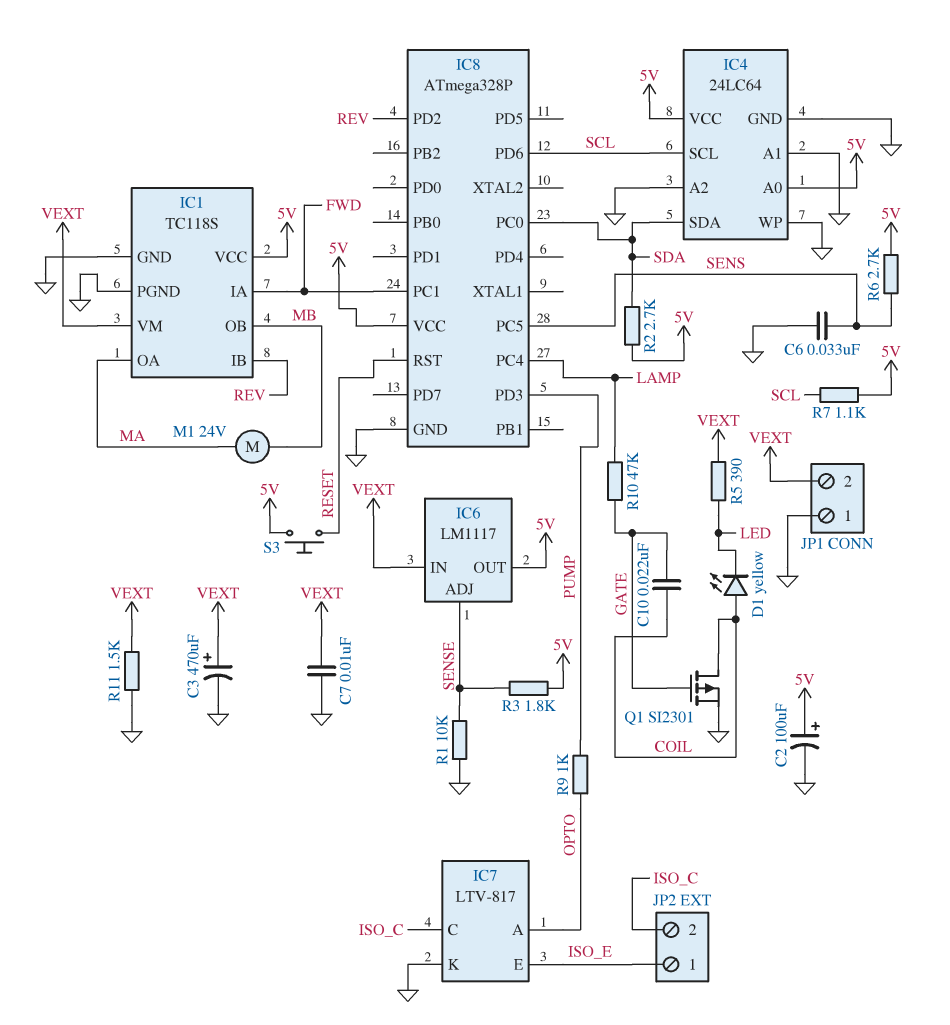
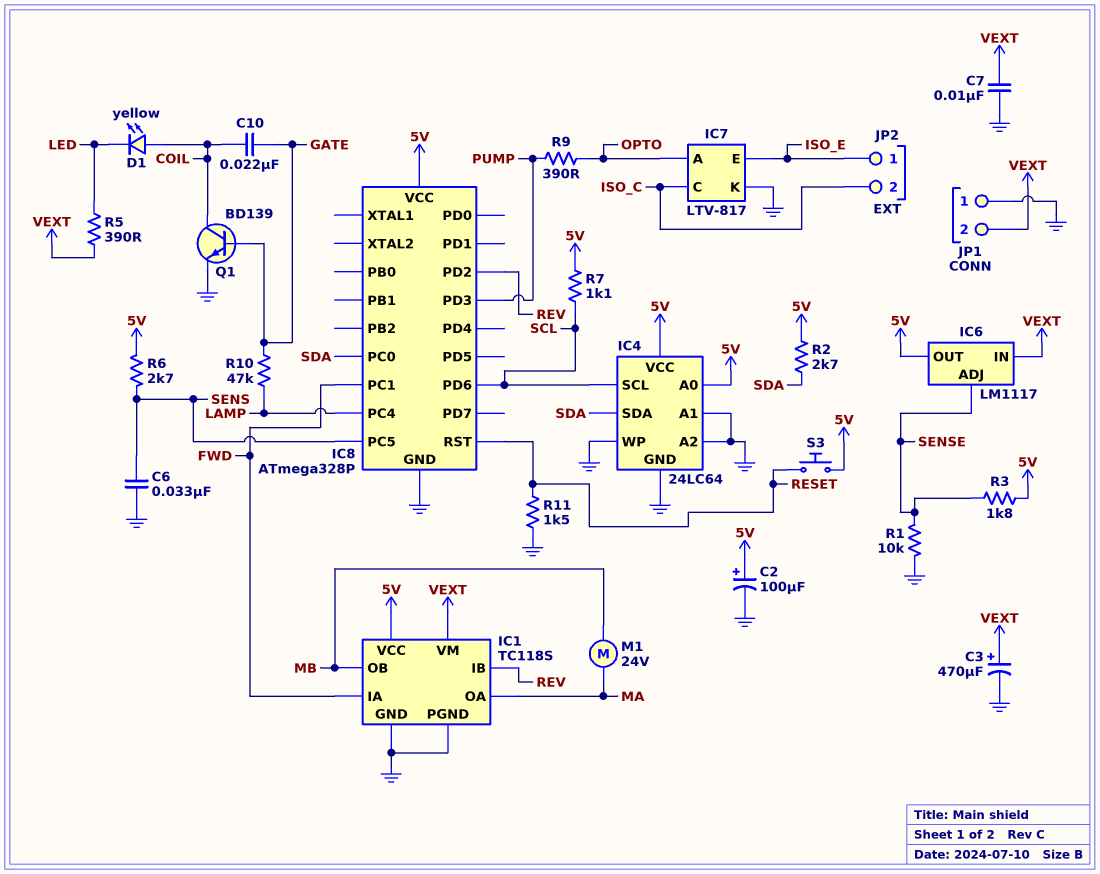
Q1: PMOS SI2301 (G GATE, D COIL, S GND) -> NPN BD139 (B GATE, C COIL, E GND)
R9: 1k (OPTO, PUMP) -> 390 (OPTO, PUMP)
R11: 1.5k (GND, VEXT) -> 1.5k (GND, RESET)

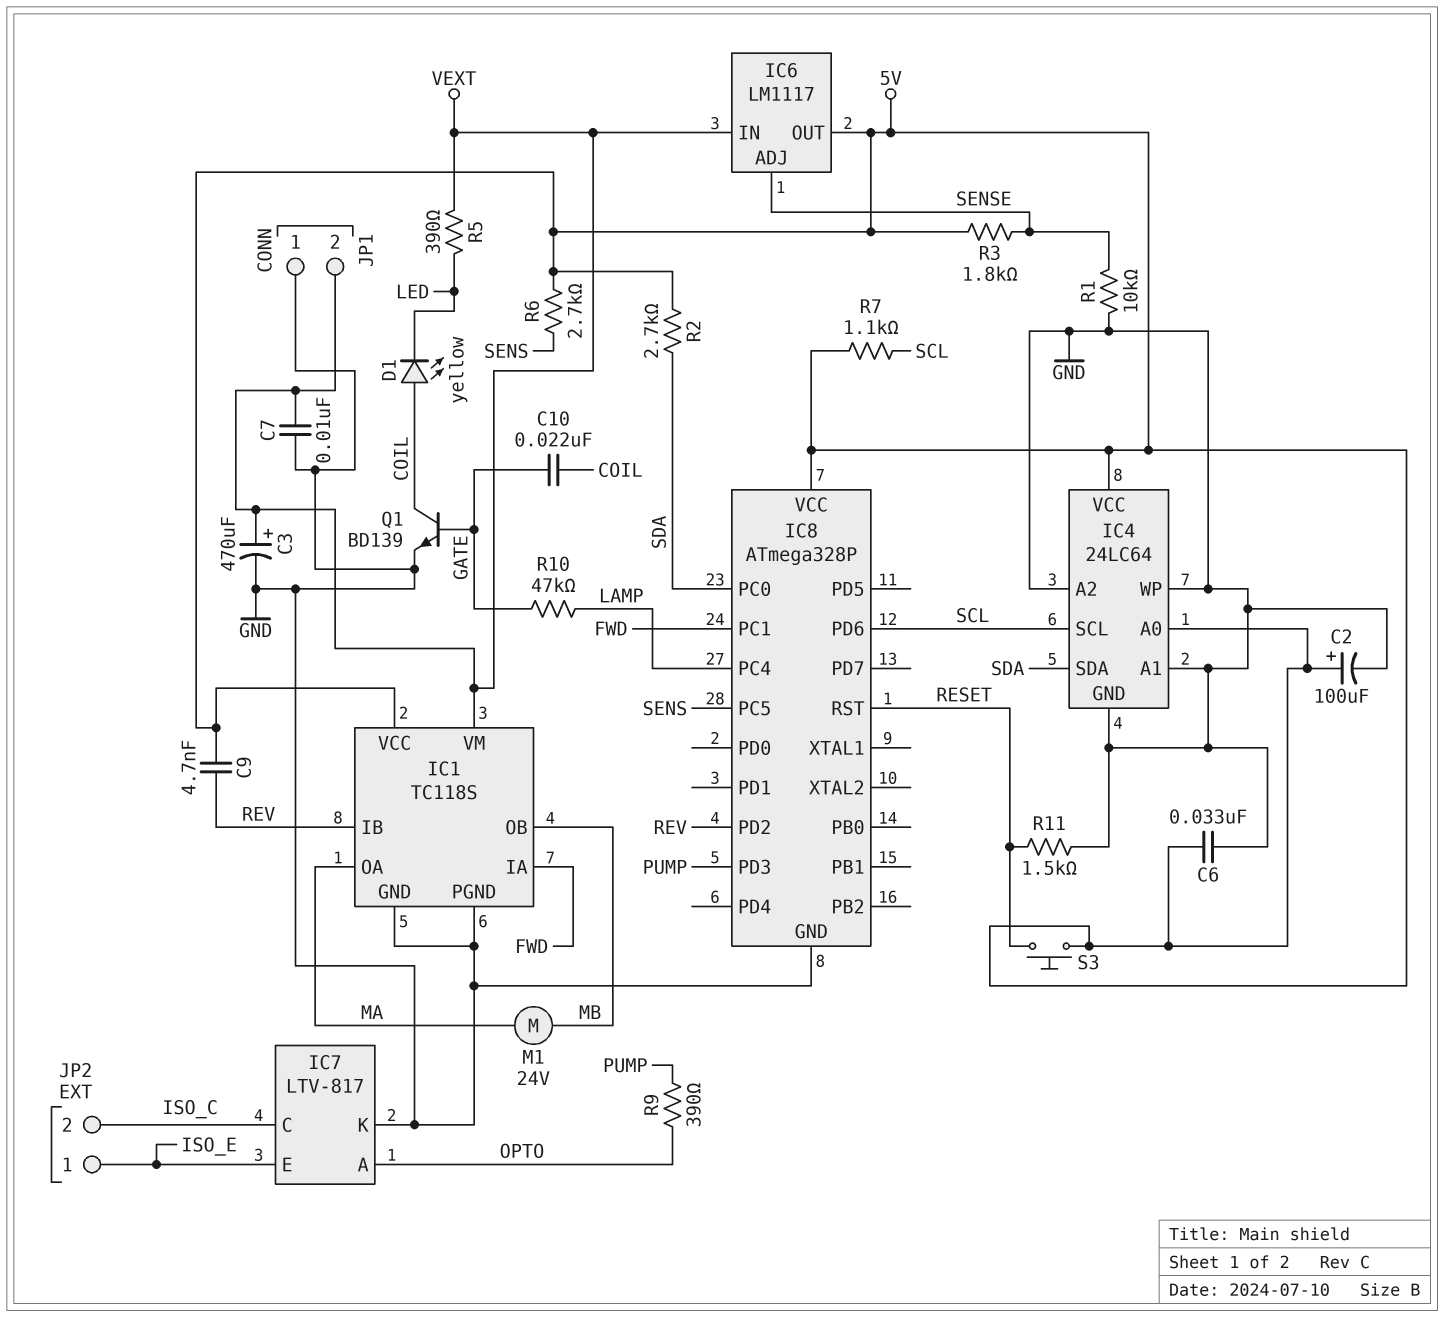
C6: 33nF (GND, SENS) -> 33nF (5V, GND)
C9: none -> 4.7nF (5V, REV)

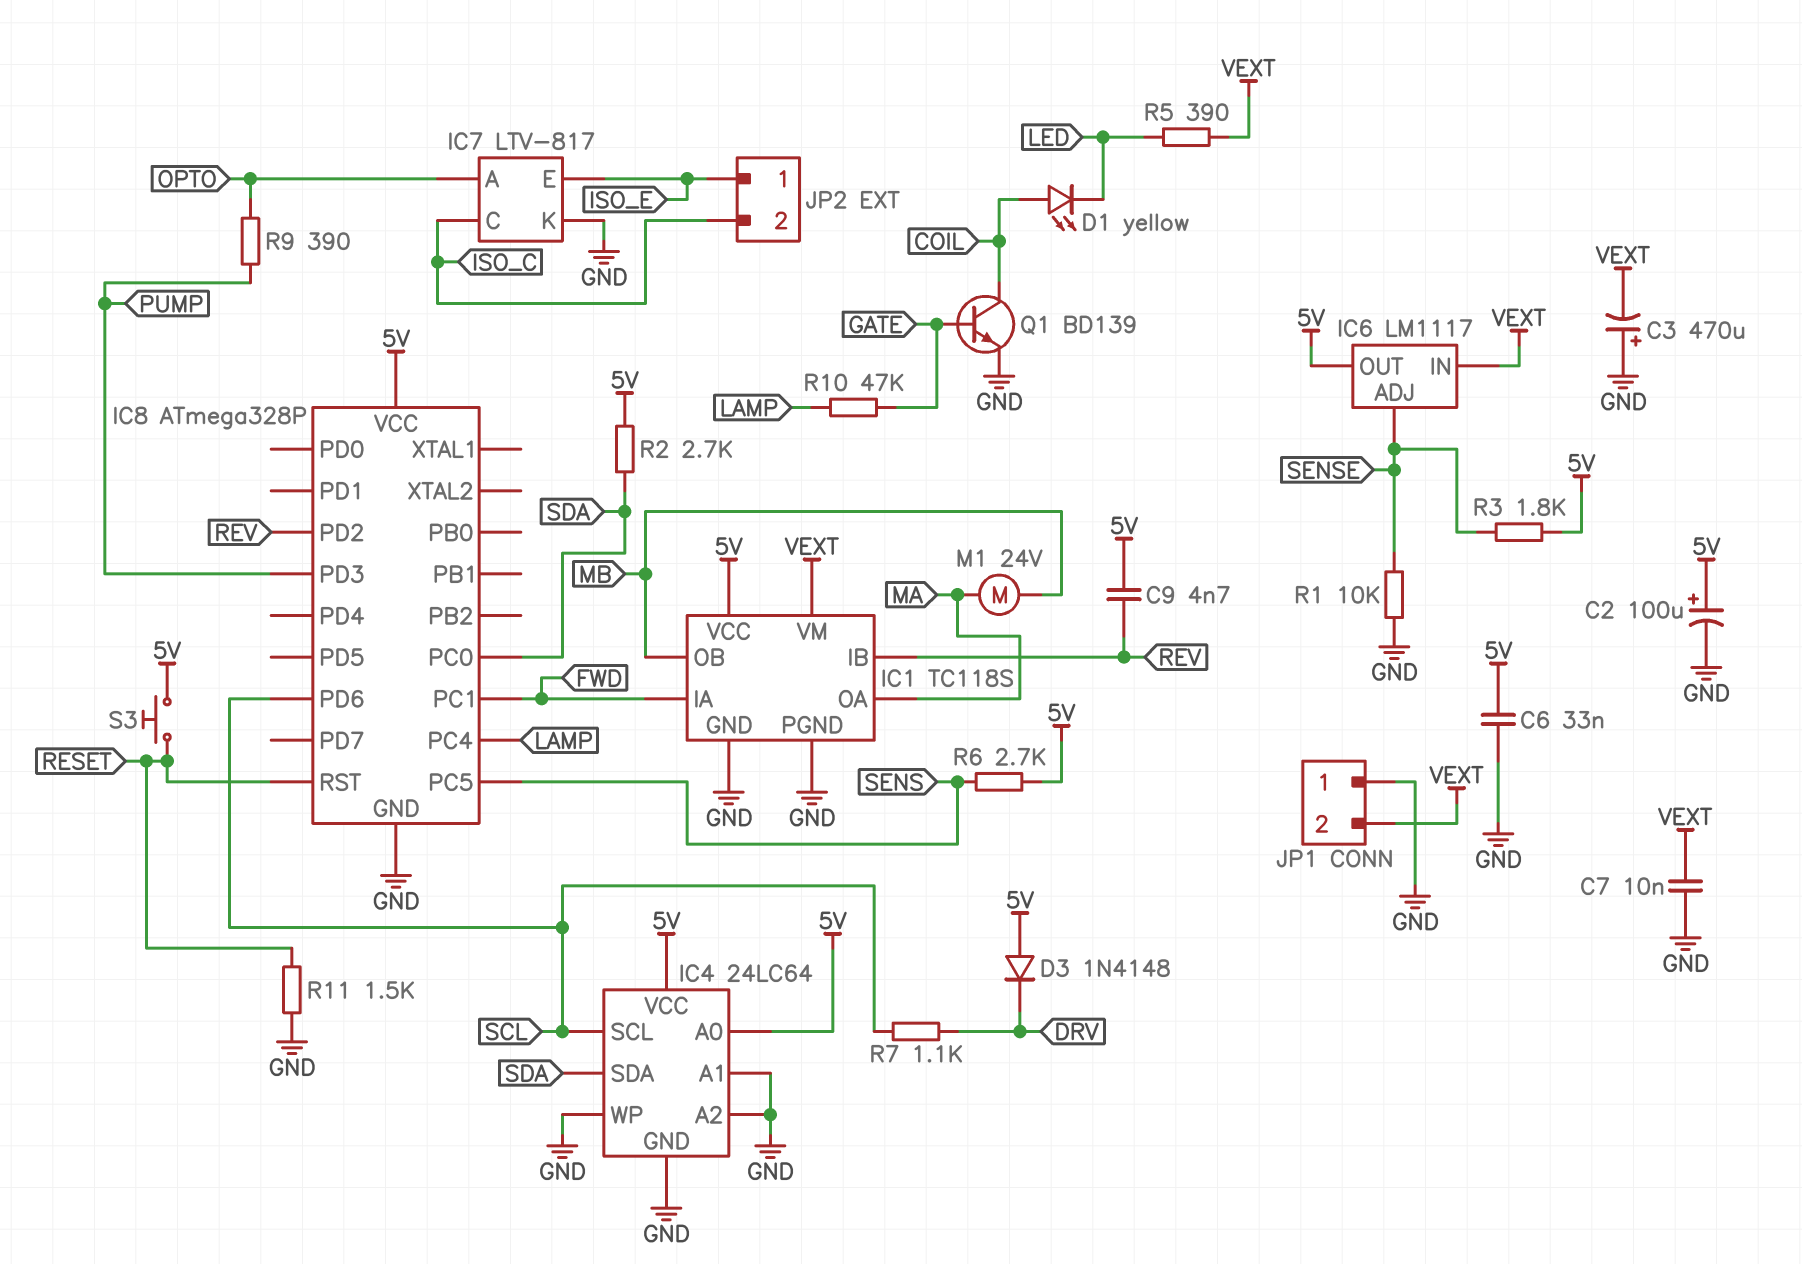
C3: 470uF (plus VEXT, minus GND) -> 470uF (plus GND, minus VEXT)
C10: 22nF (COIL, GATE) -> none
D3: none -> diode 1N4148 (A 5V, K DRV)
R7: 1.1k (5V, SCL) -> 1.1k (DRV, SCL)

